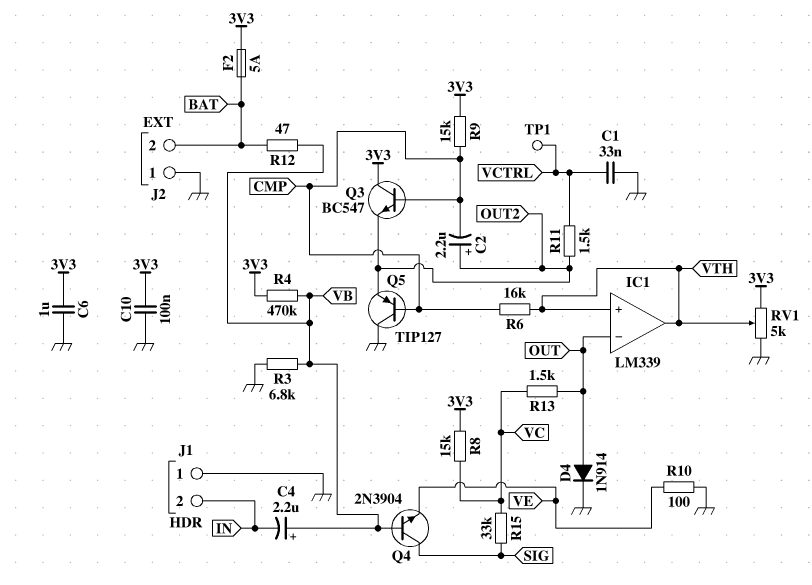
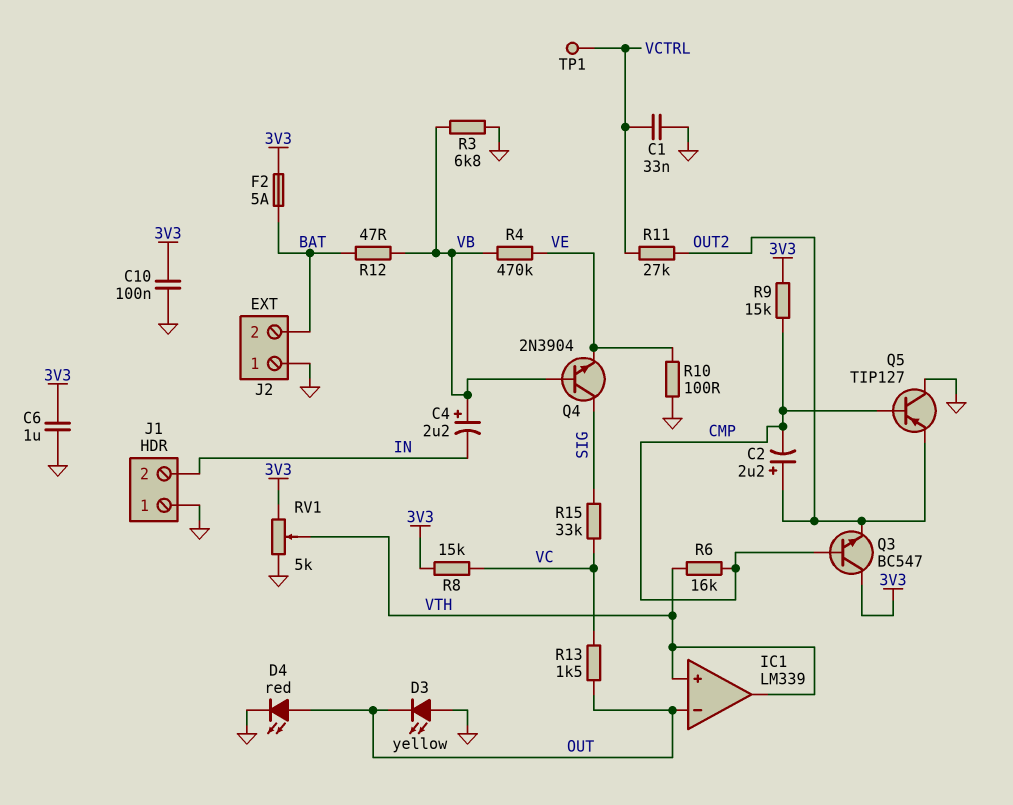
D3: none -> LED yellow (A GND, K OUT)
D4: diode 1N914 (A OUT, K GND) -> LED red (A OUT, K GND)
R4: 470k (3V3, VB) -> 470k (VB, VE)
R11: 1.5k (OUT2, VCTRL) -> 27k (OUT2, VCTRL)

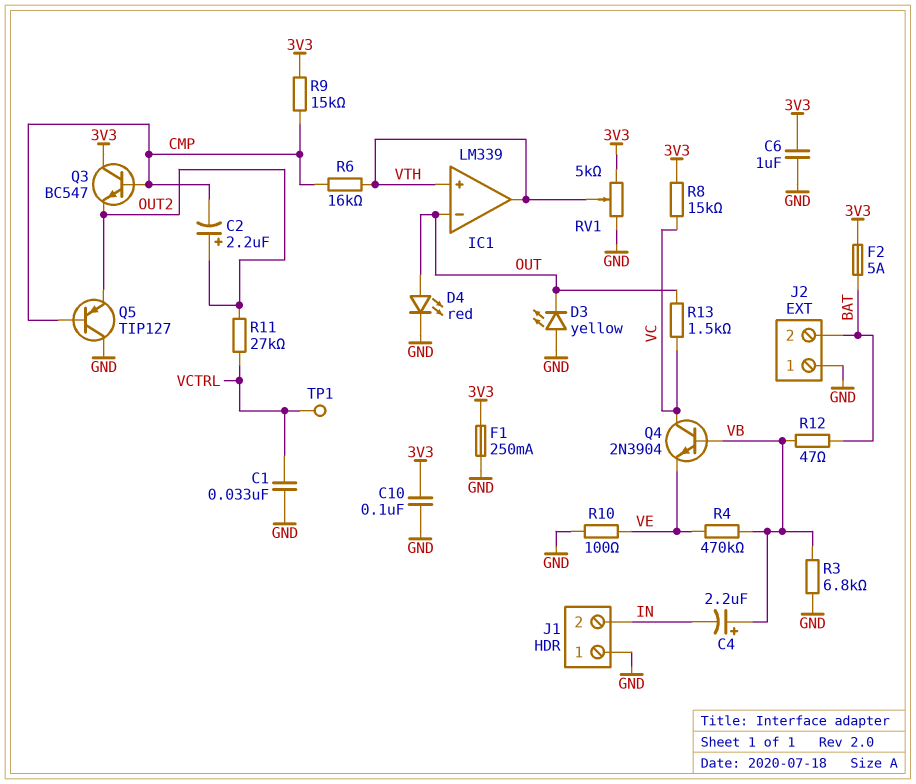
F1: none -> 250mA (3V3, GND)
Q4: NPN 2N3904 (B VB, C SIG, E VE) -> NPN 2N3904 (B VB, C VC, E VE)
R15: 33k (SIG, VC) -> none

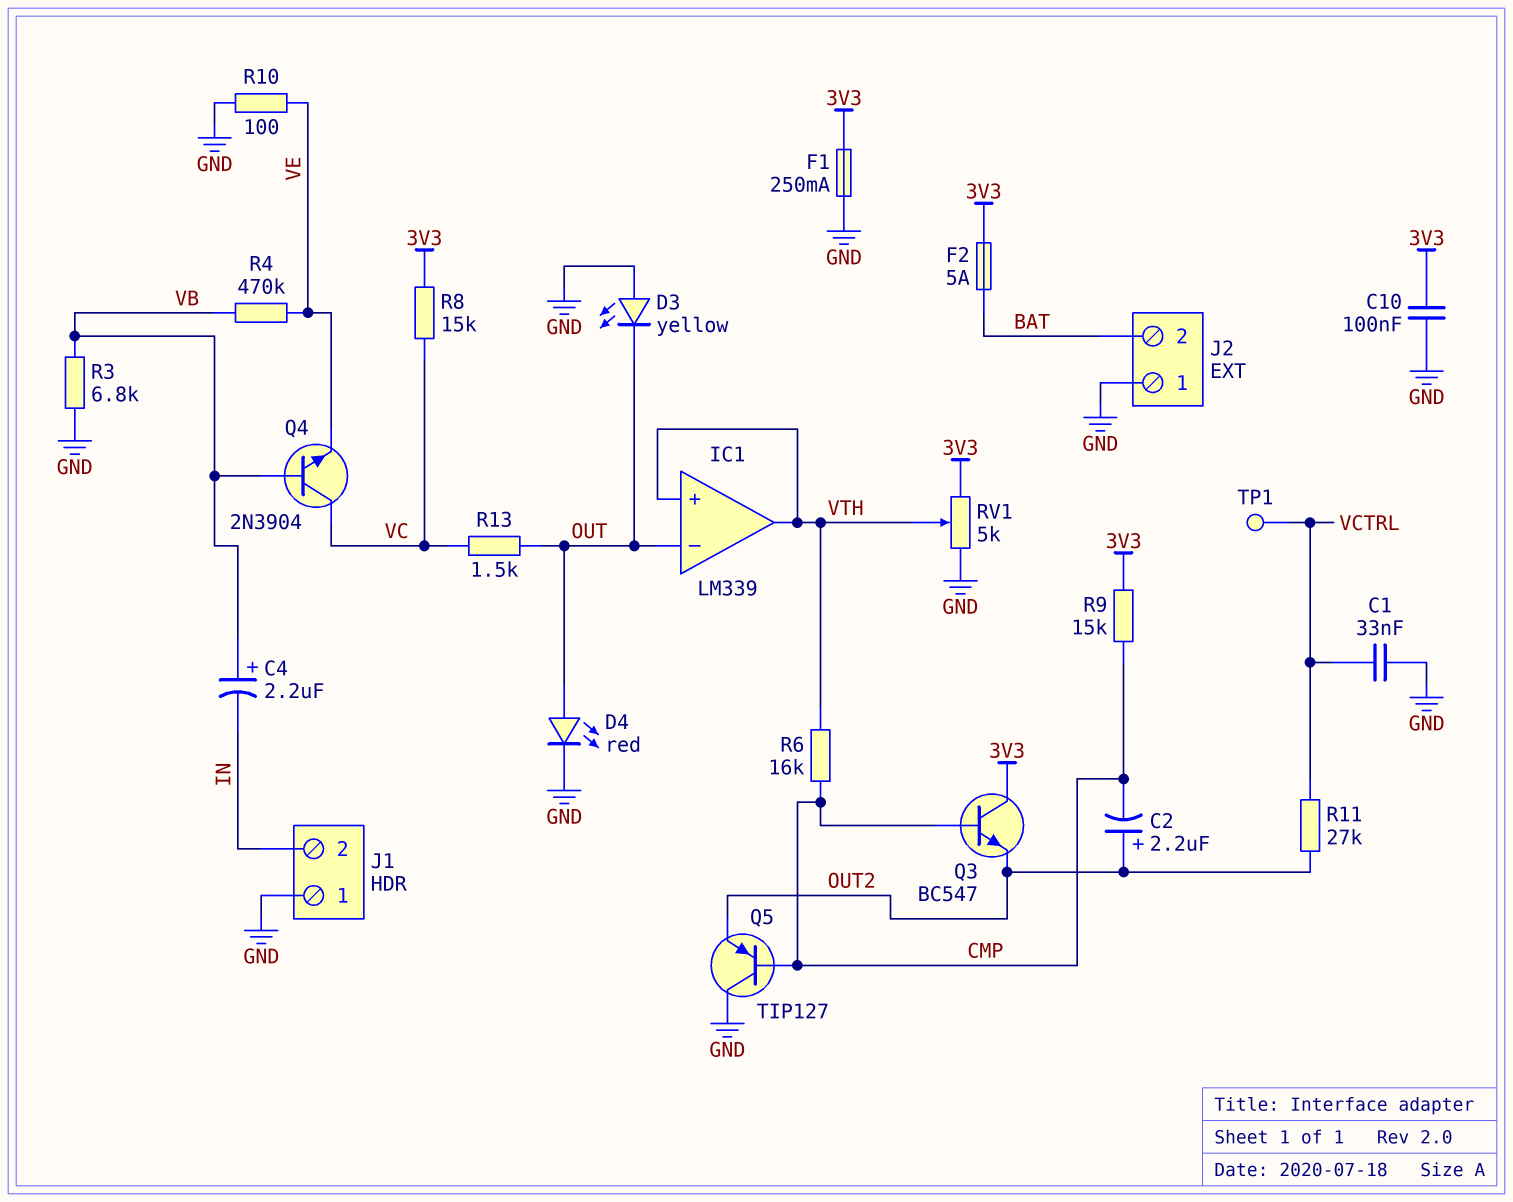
C6: 1uF (3V3, GND) -> none
R12: 47 (BAT, VB) -> none

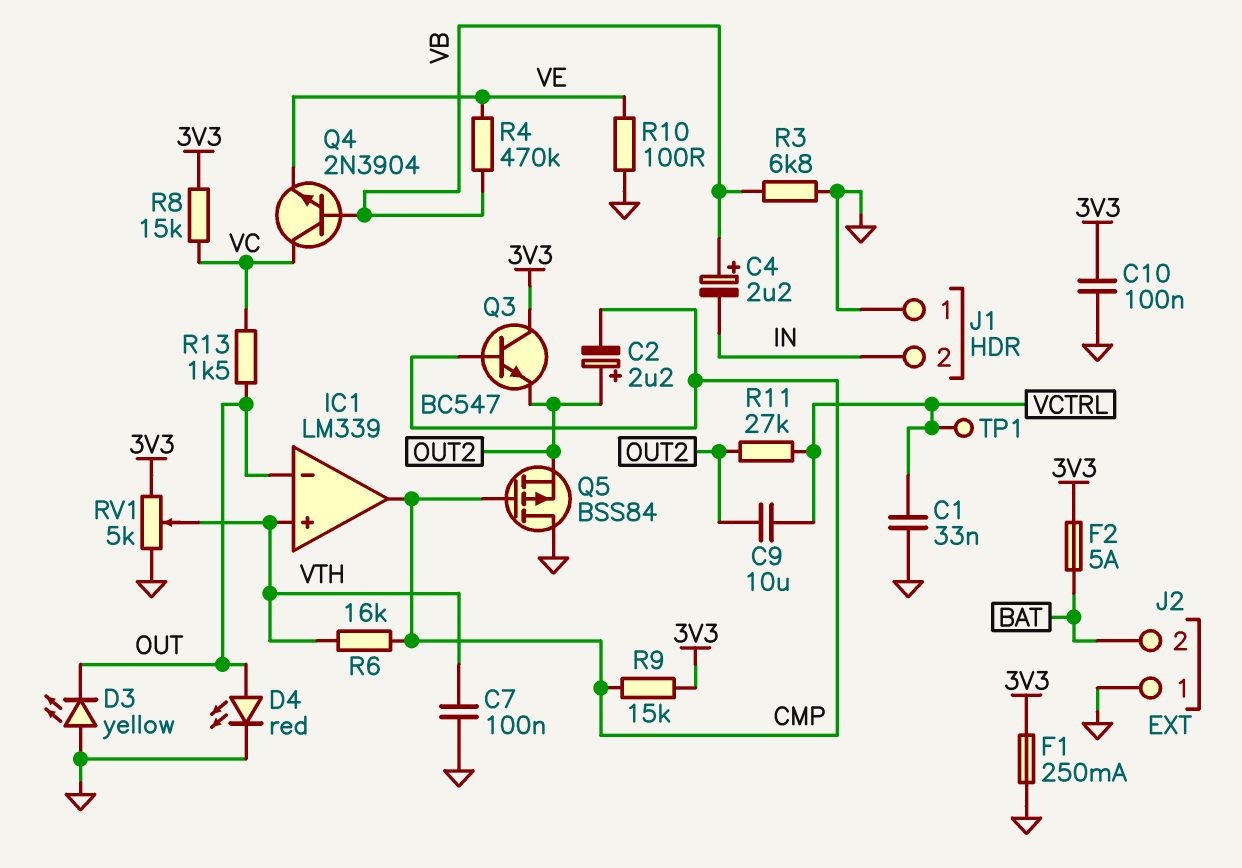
C7: none -> 100nF (GND, VTH)
C9: none -> 10uF (OUT2, VCTRL)
IC1 pin out: VTH -> CMP
Q5: PNP TIP127 (B CMP, C GND, E OUT2) -> PMOS BSS84 (G CMP, D GND, S OUT2)

